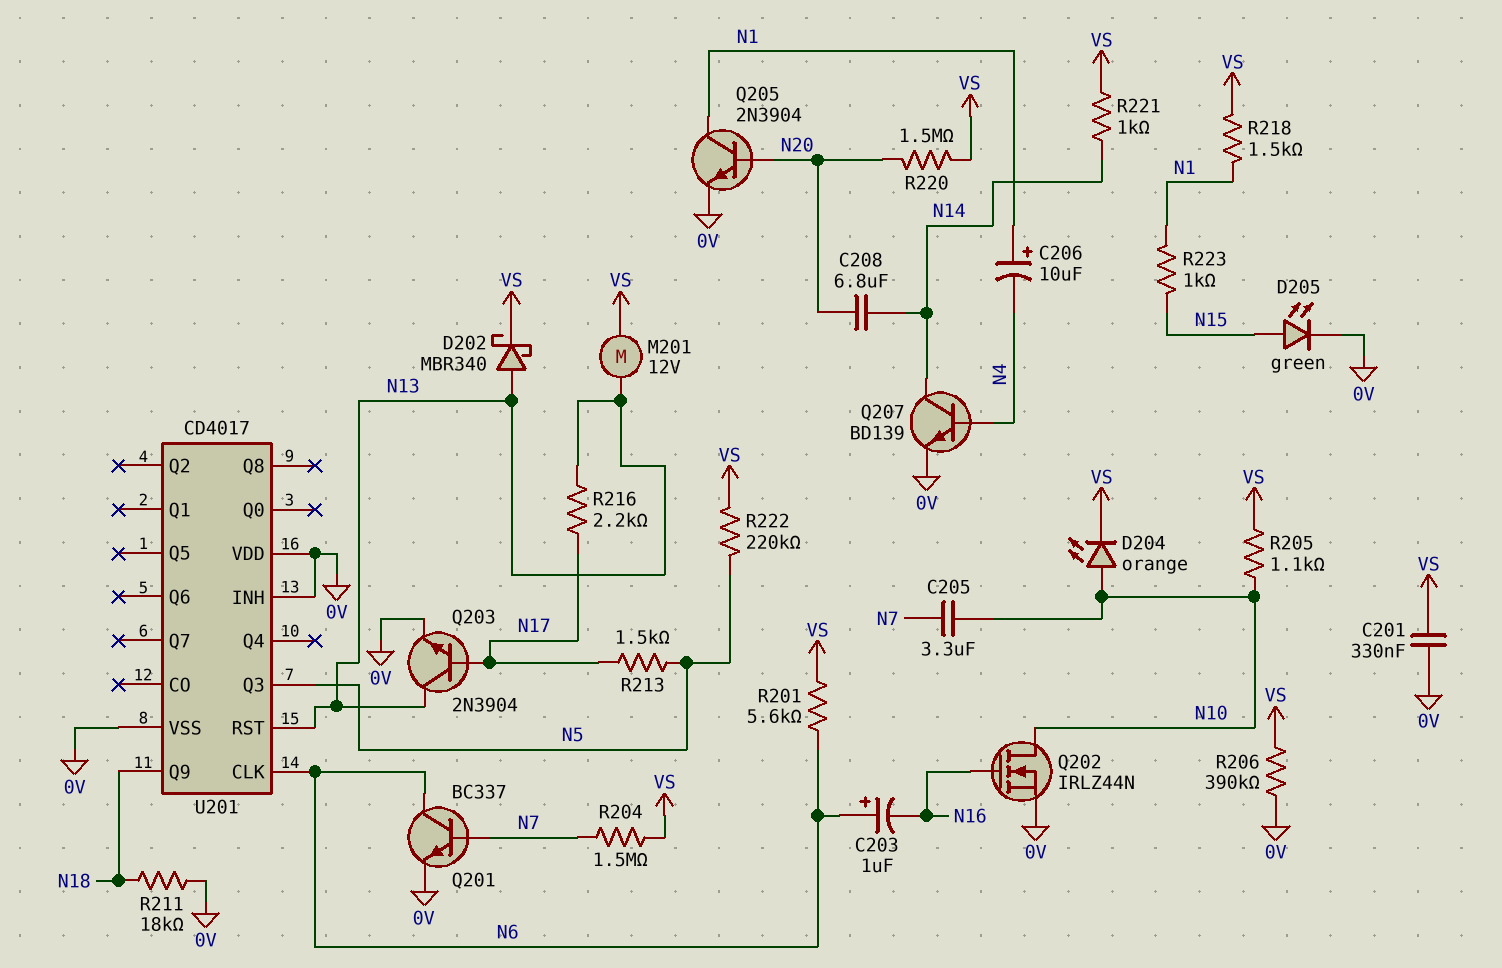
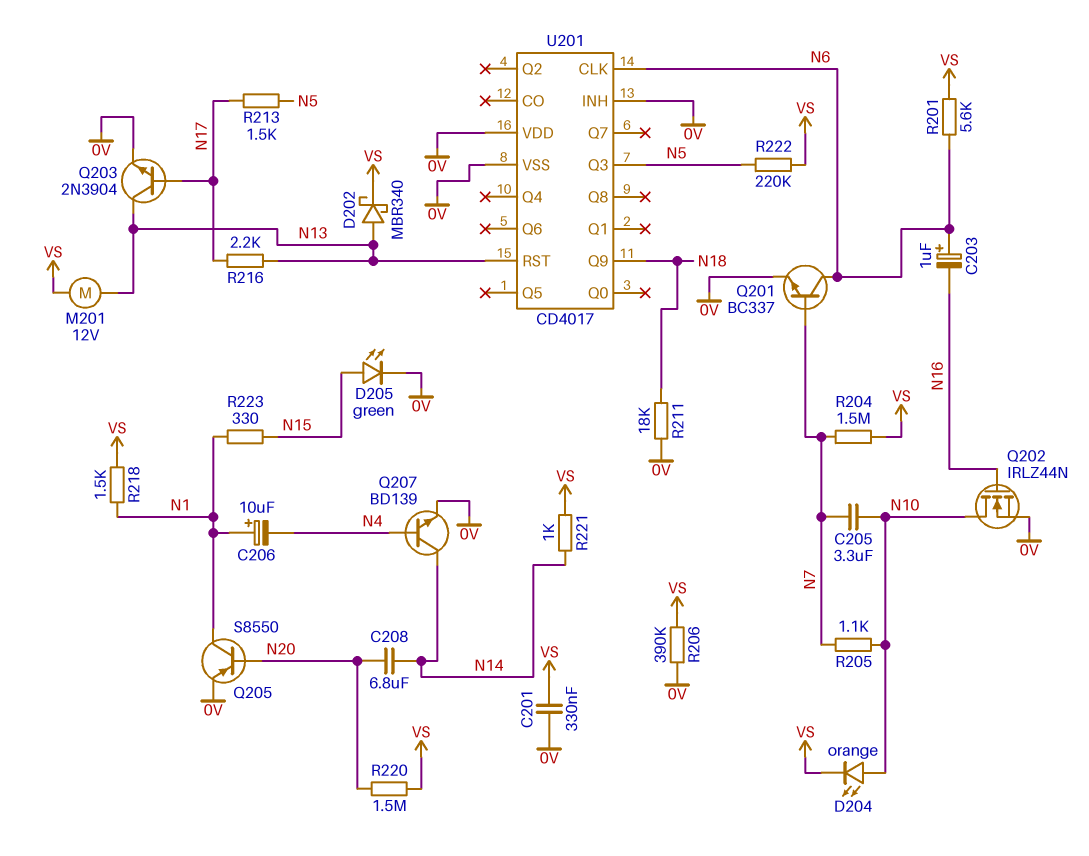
Q205: NPN 2N3904 (B N20, C N1, E 0V) -> PNP S8550 (B N20, C N1, E 0V)
R205: 1.1k (N10, VS) -> 1.1k (N7, N10)
R223: 1k (N1, N15) -> 330 (N1, N15)

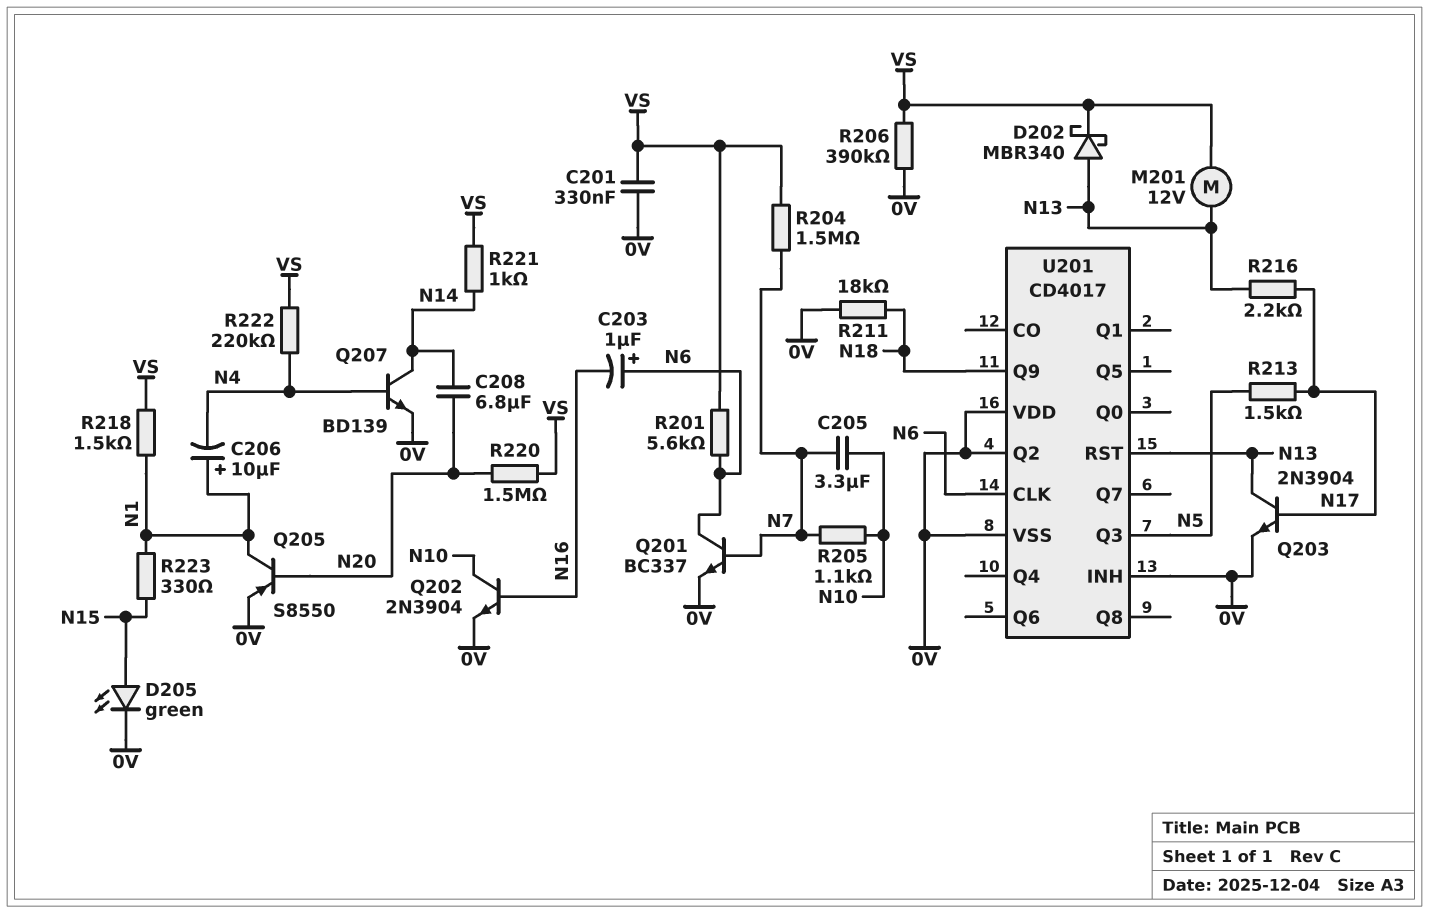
D204: LED orange (A N10, K VS) -> none
Q202: NMOS IRLZ44N (G N16, D N10, S 0V) -> NPN 2N3904 (B N16, C N10, E 0V)
R222: 220k (N5, VS) -> 220k (N4, VS)
U201 pin Q2: none -> 0V

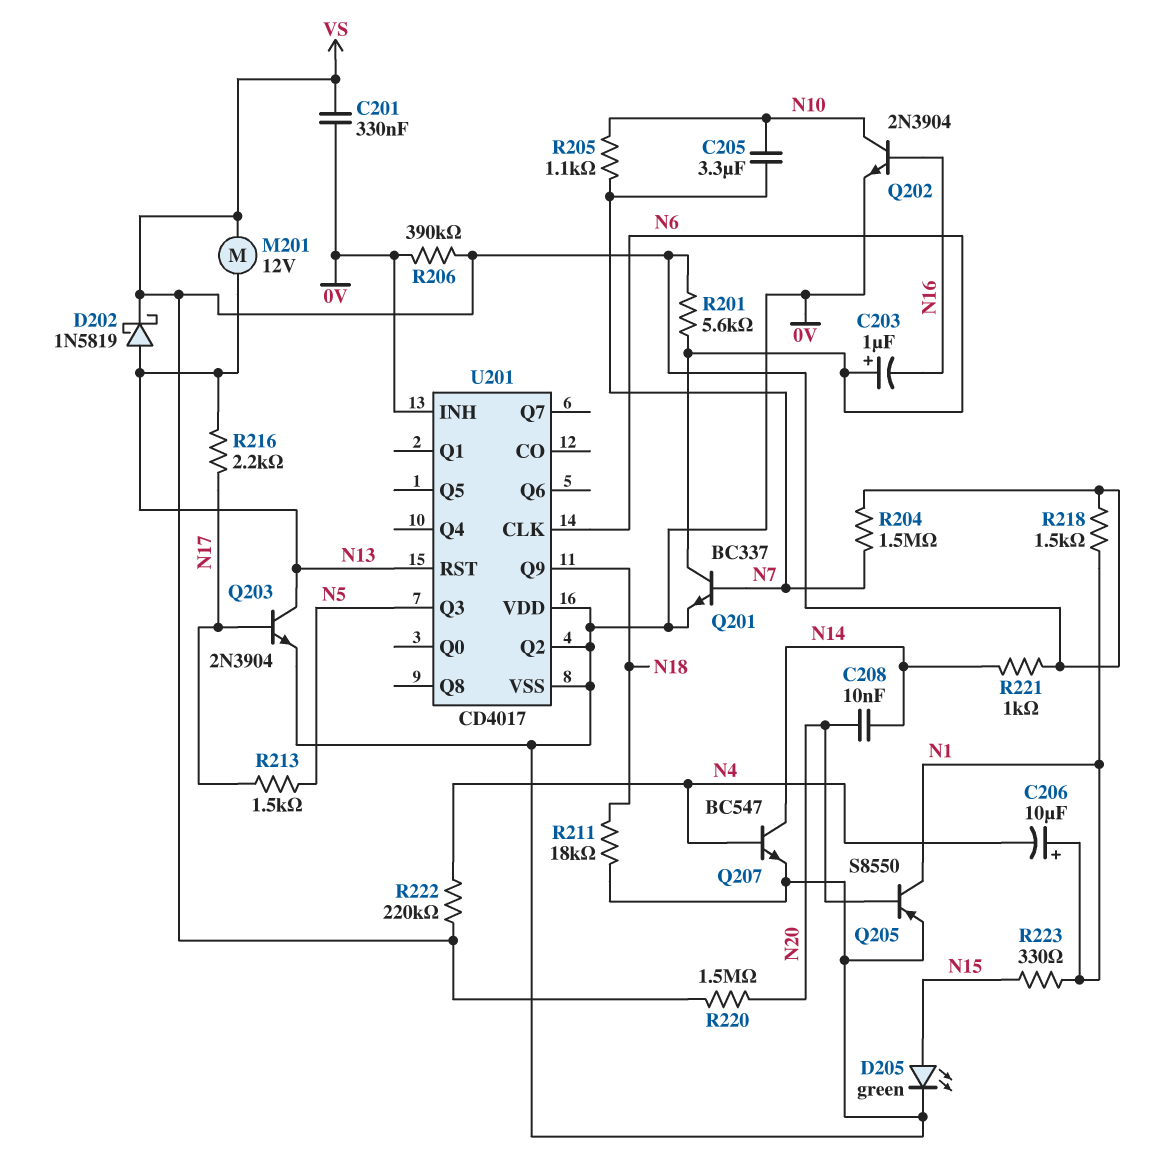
C208: 6.8uF (N14, N20) -> 10nF (N14, N20)
D202: schottky MBR340 (A N13, K VS) -> schottky 1N5819 (A N13, K VS)
Q207: NPN BD139 (B N4, C N14, E 0V) -> NPN BC547 (B N4, C N14, E 0V)

